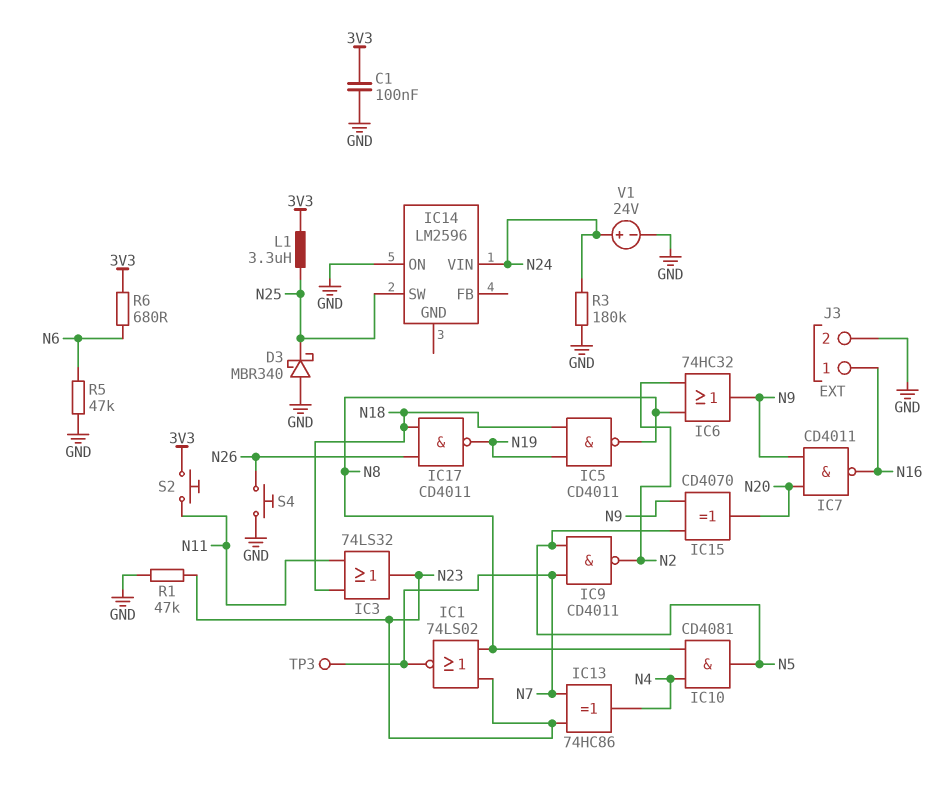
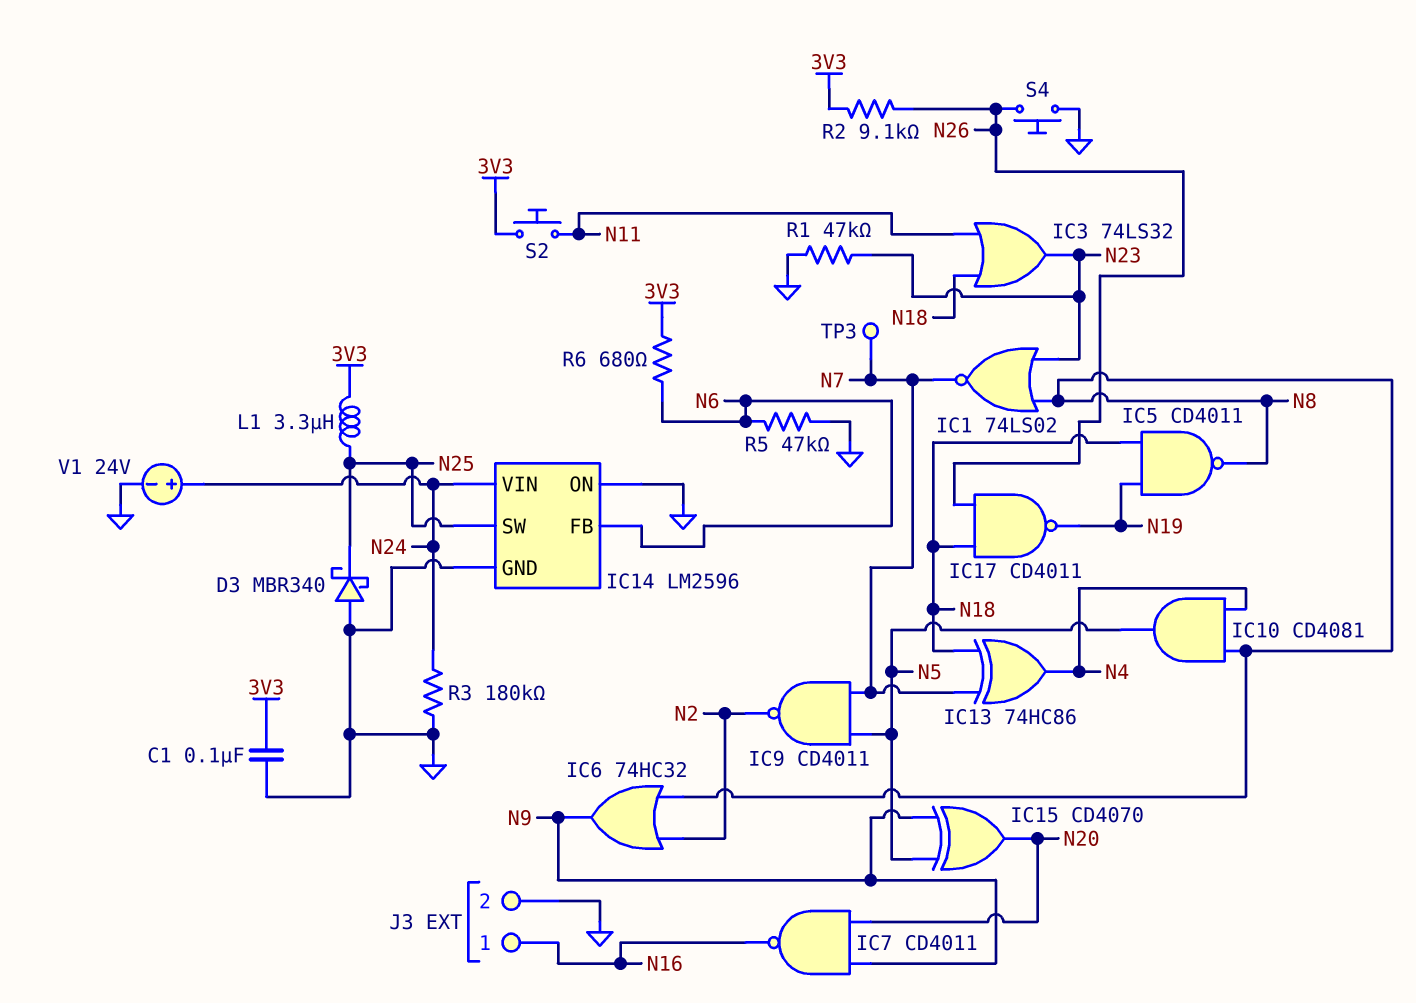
IC13: XOR 74HC86 (in N7, in N23, out N4) -> XOR 74HC86 (in N7, in N18, out N4)
IC14 pin FB: none -> N6
IC14 pin GND: none -> GND
R2: none -> 9.1k (3V3, N26)

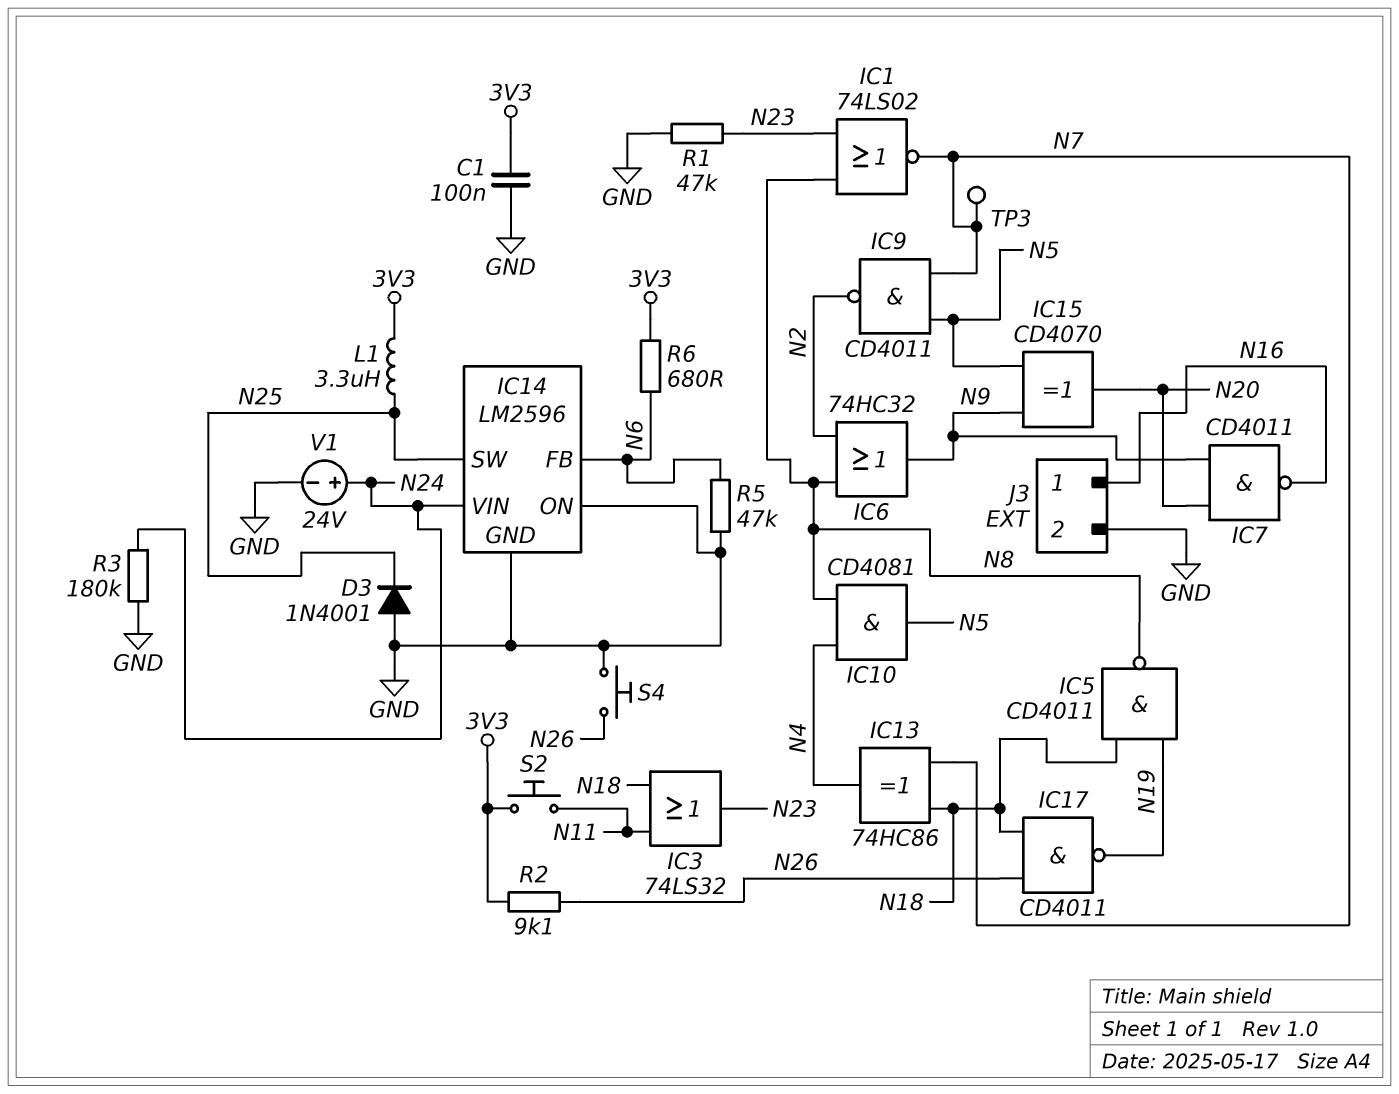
D3: schottky MBR340 (A GND, K N25) -> diode 1N4001 (A GND, K N25)

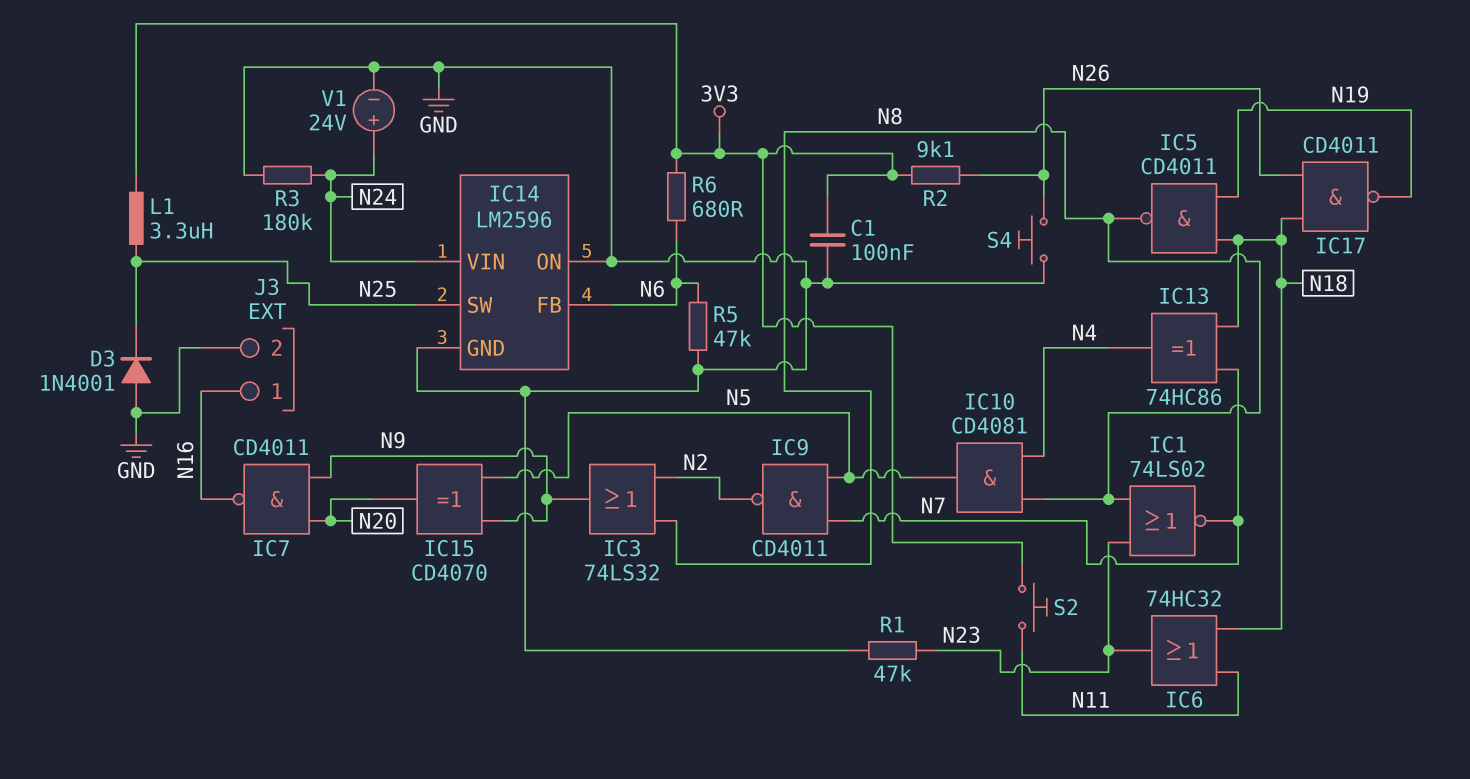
IC3: OR 74LS32 (in N11, in N18, out N23) -> OR 74LS32 (in N2, in N8, out N9)
IC6: OR 74HC32 (in N2, in N8, out N9) -> OR 74HC32 (in N11, in N18, out N23)
TP3: test point (N7) -> none

